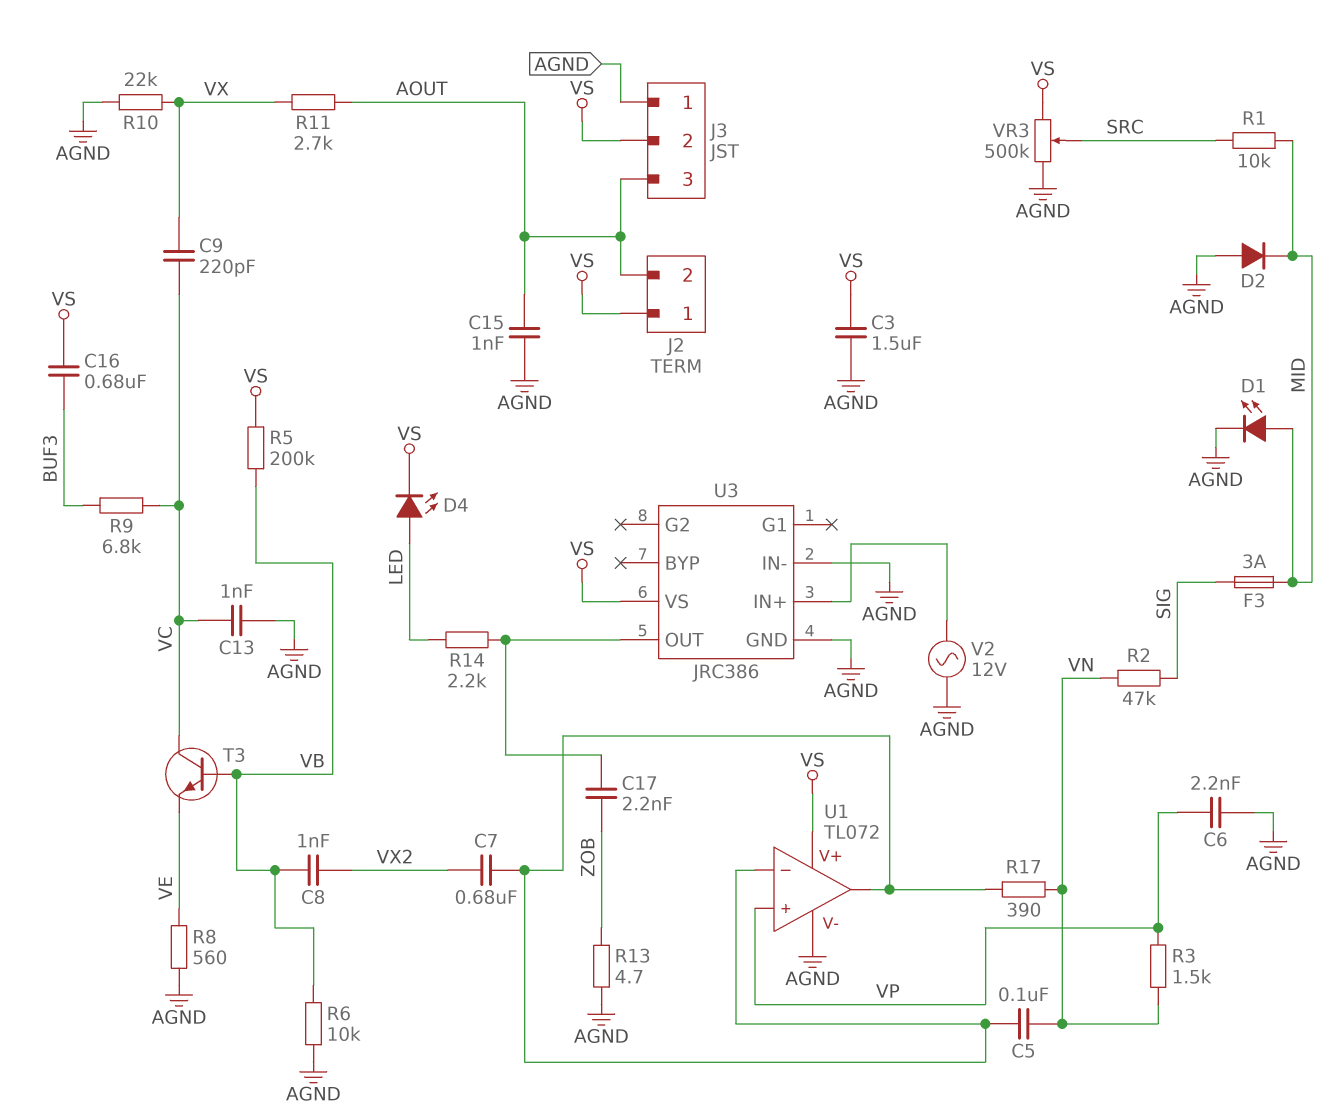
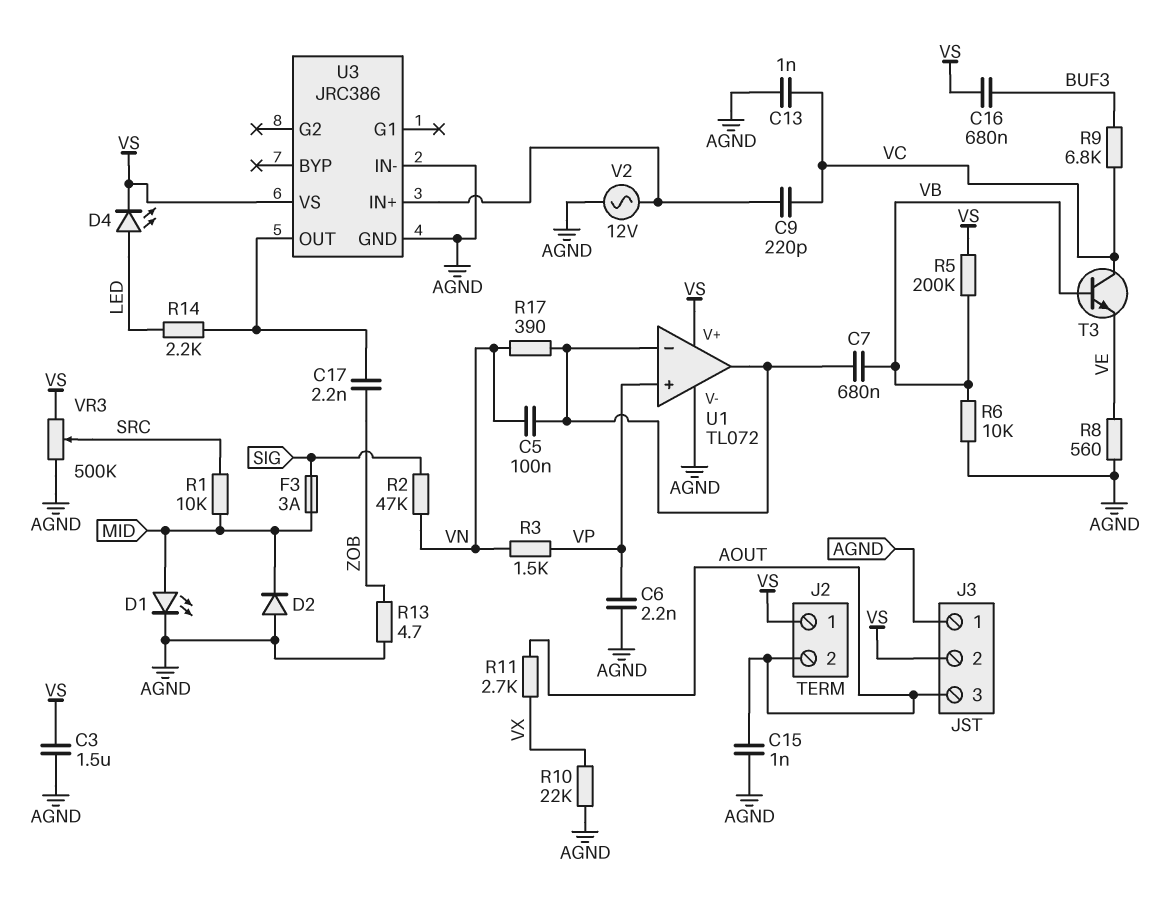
C7: 680nF (U1/in-, VX2) -> 680nF (U1/in-, VB)
C8: 1nF (VB, VX2) -> none
C9: 220pF (VC, VX) -> 220pF (U3/IN+, VC)

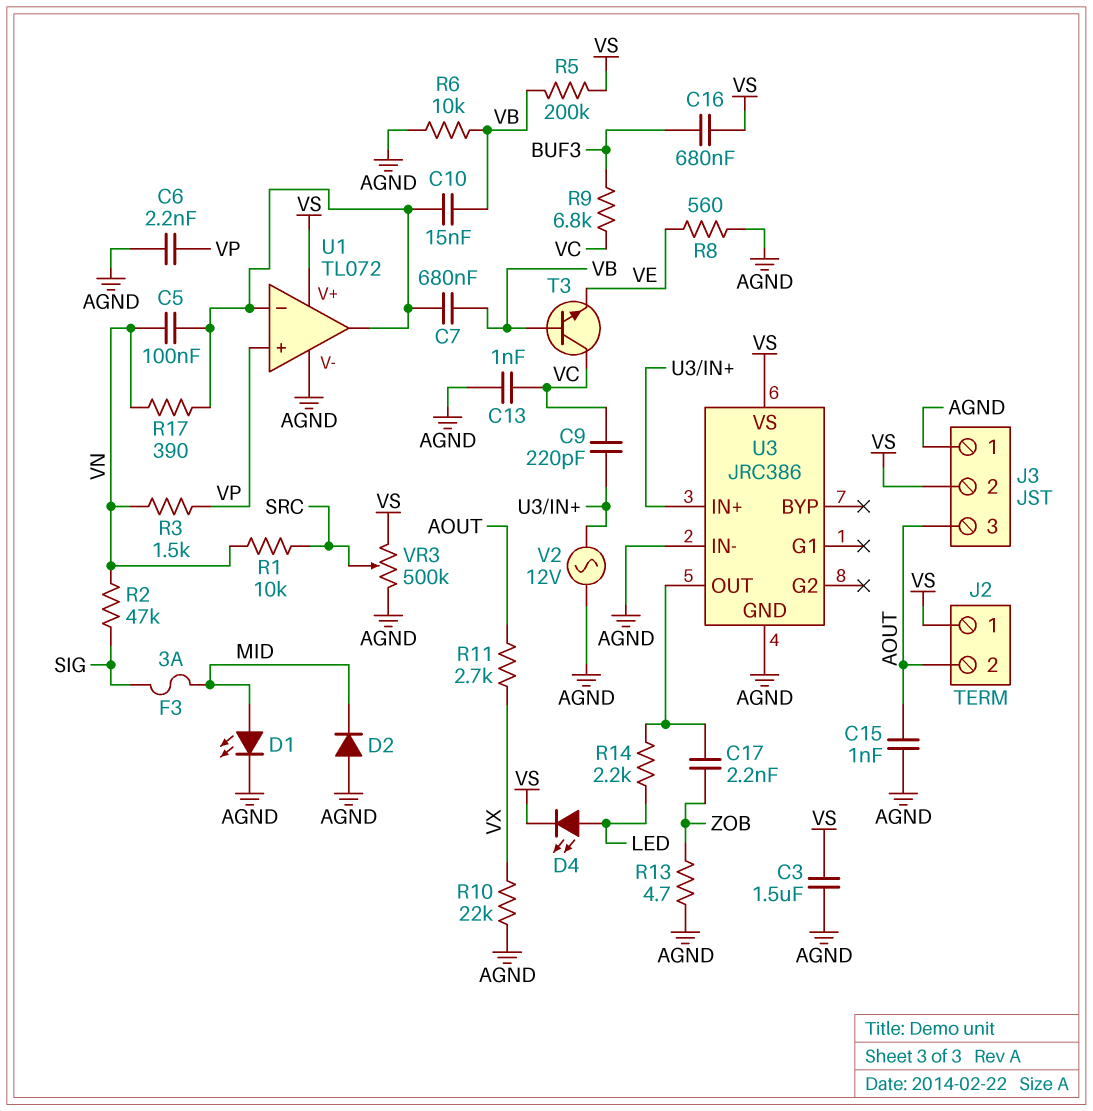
C10: none -> 15nF (U1/in-, VB)
R1: 10k (MID, SRC) -> 10k (SRC, VN)

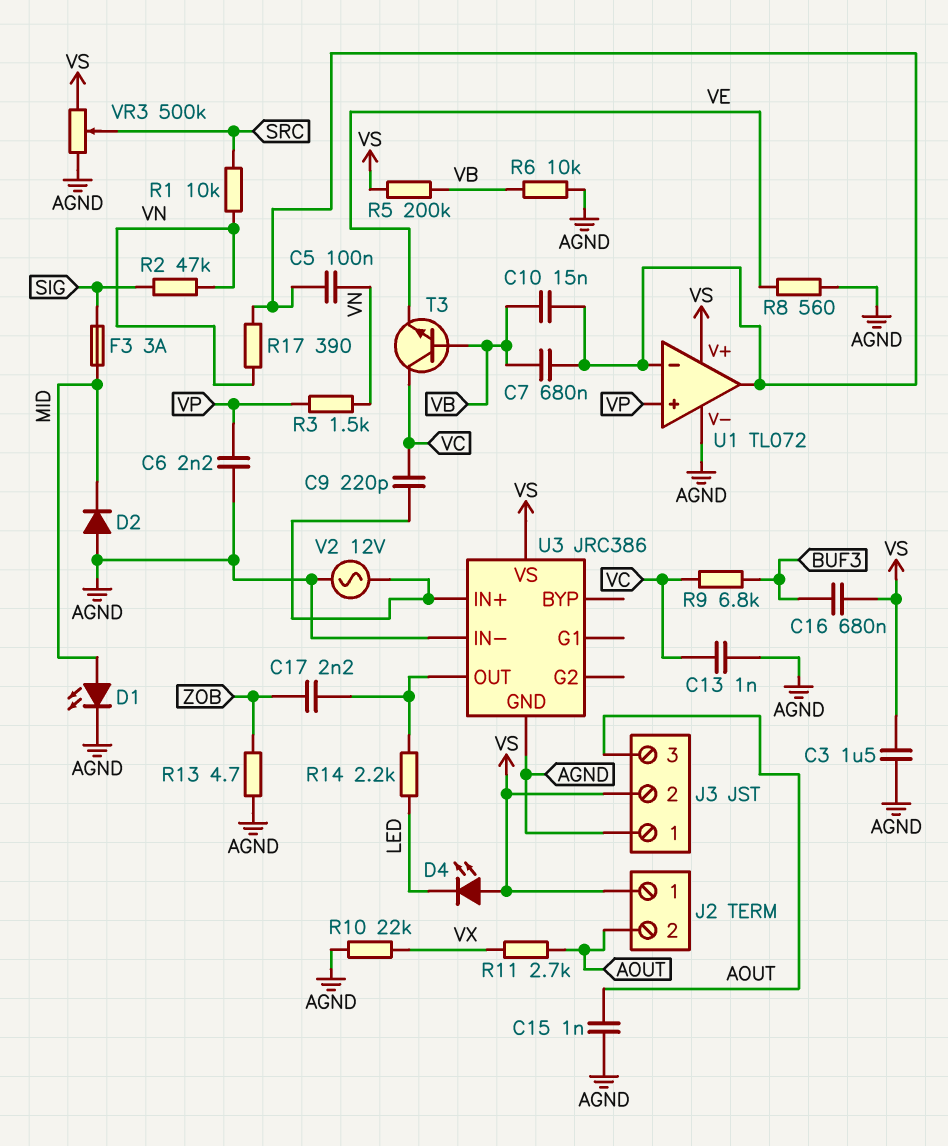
D4: LED (A LED, K VS) -> LED (A VS, K LED)

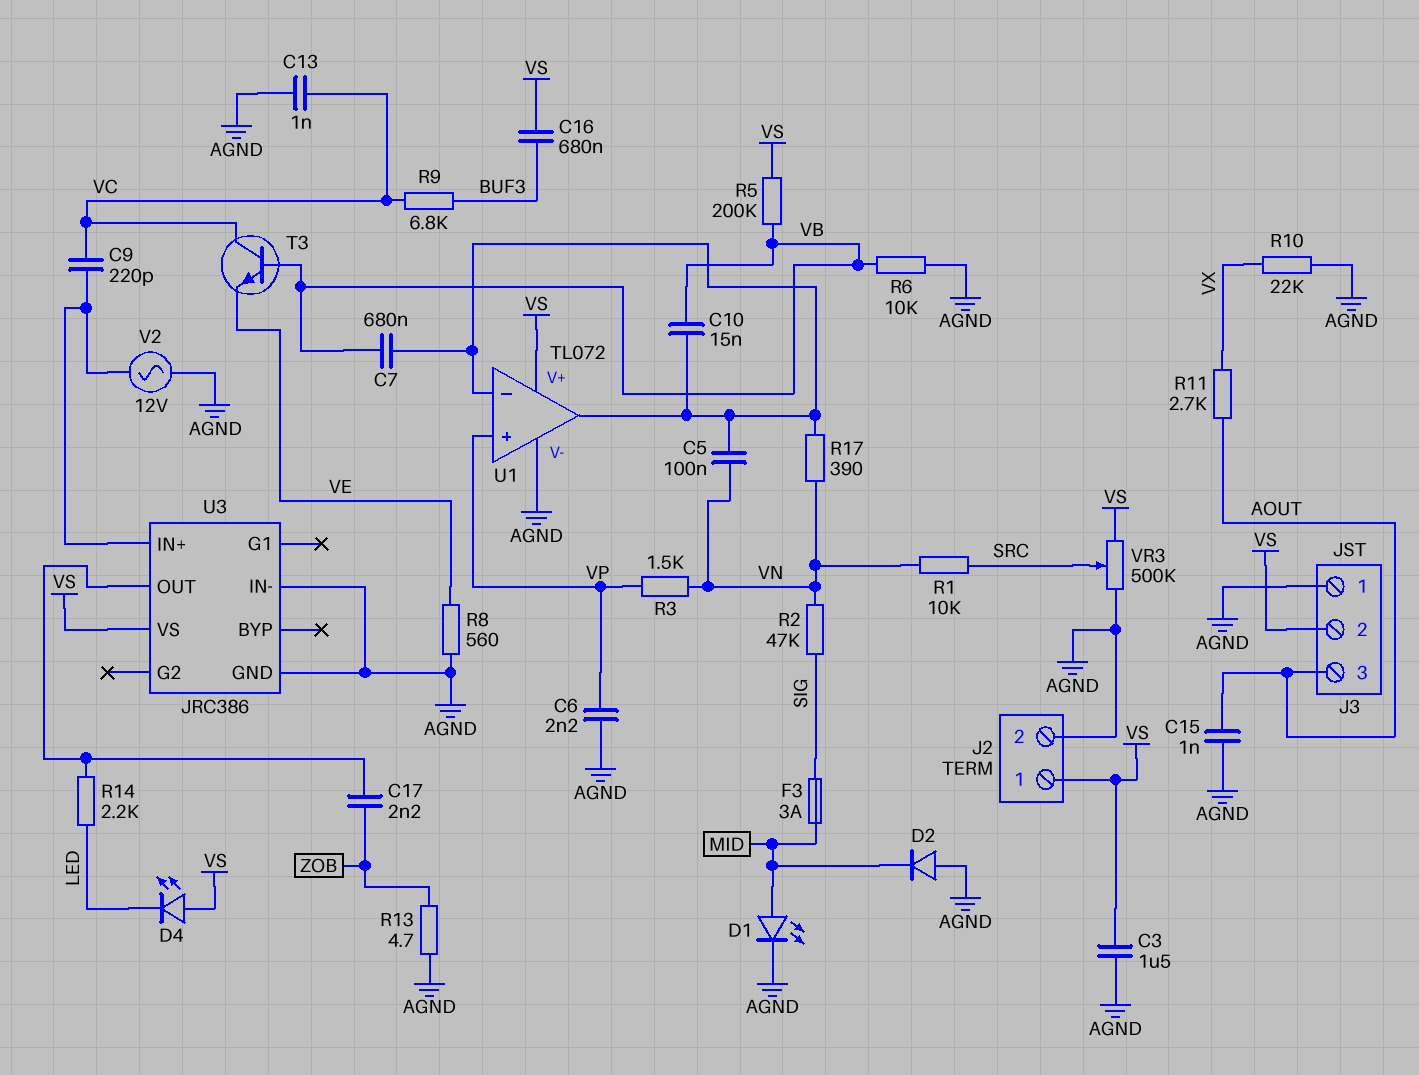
J2 pin 2: AOUT -> AGND

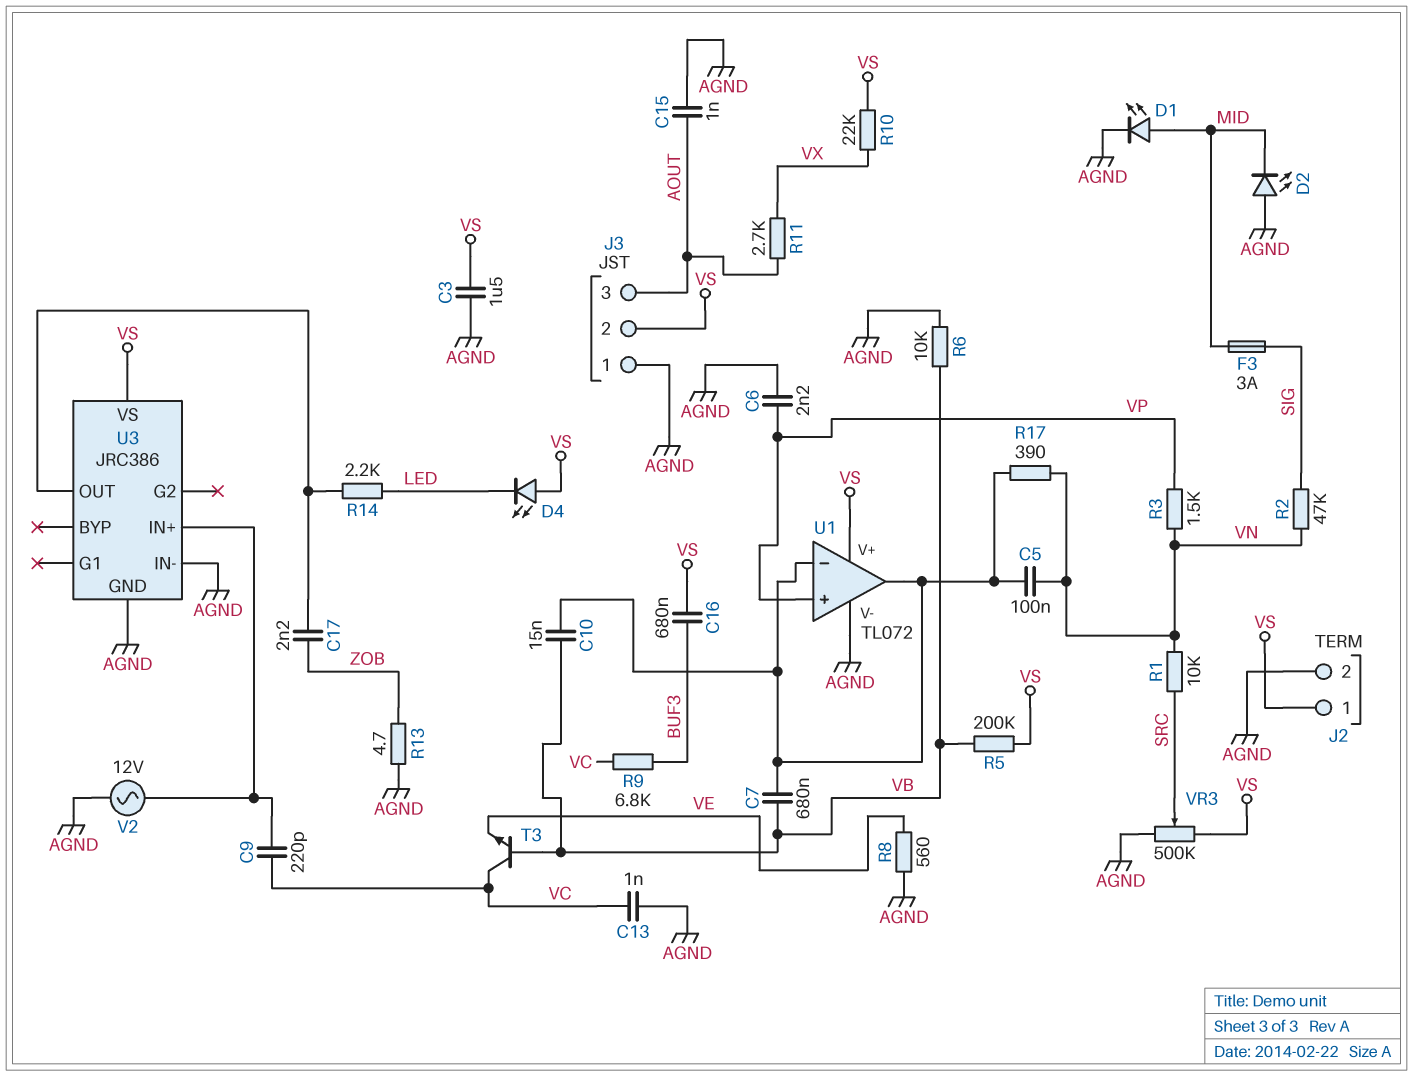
D2: diode (A AGND, K MID) -> LED (A AGND, K MID)
R10: 22k (AGND, VX) -> 22k (VS, VX)

